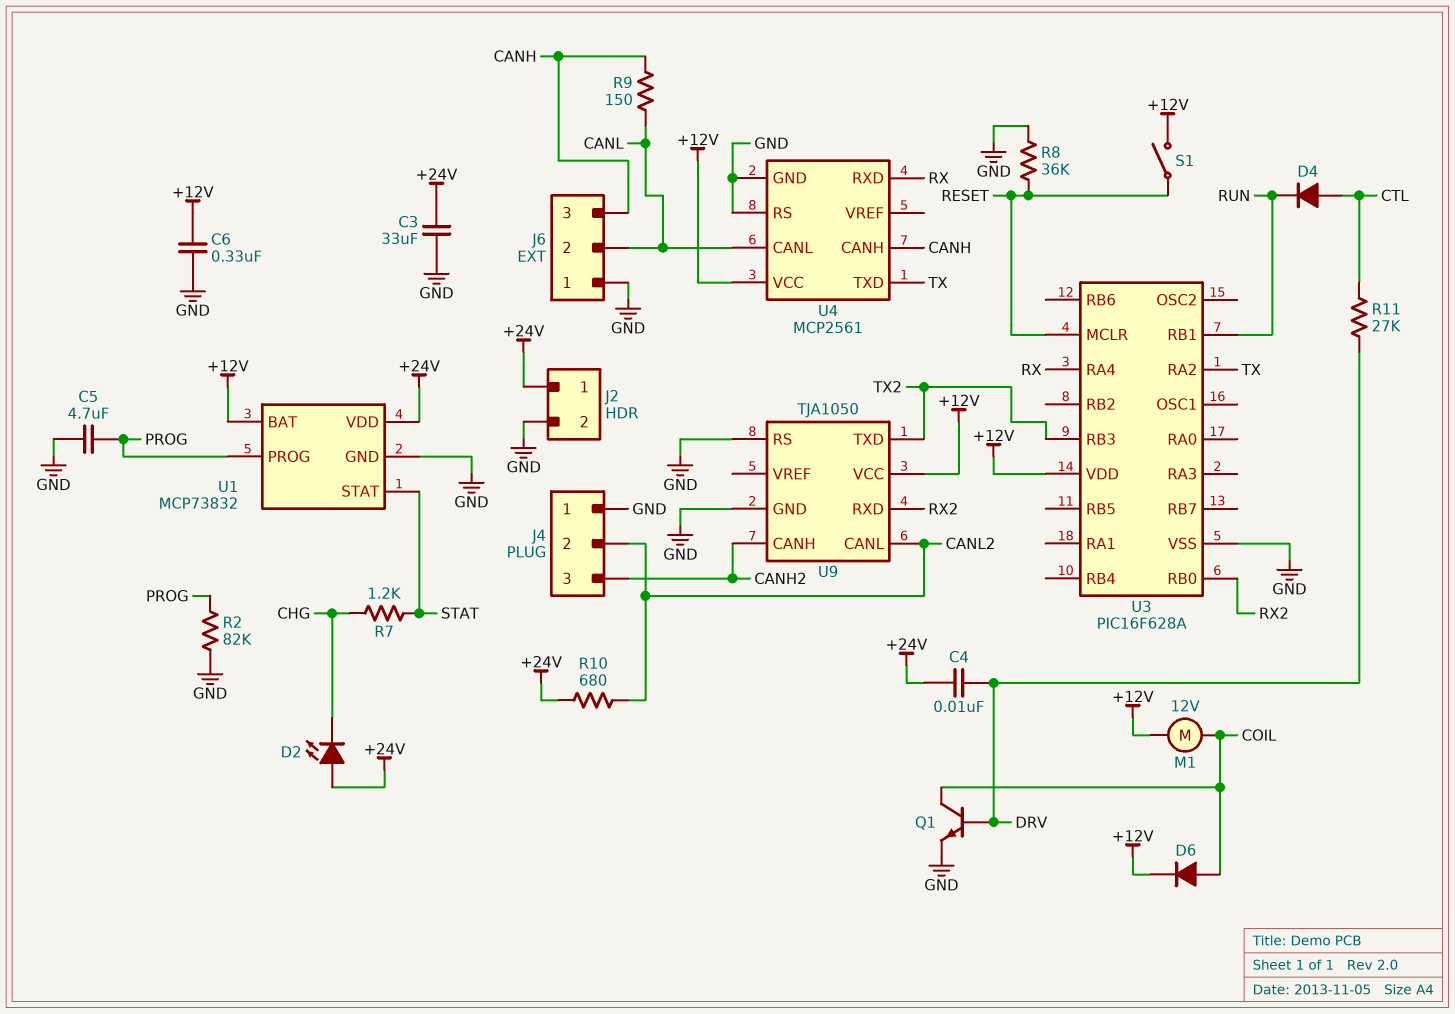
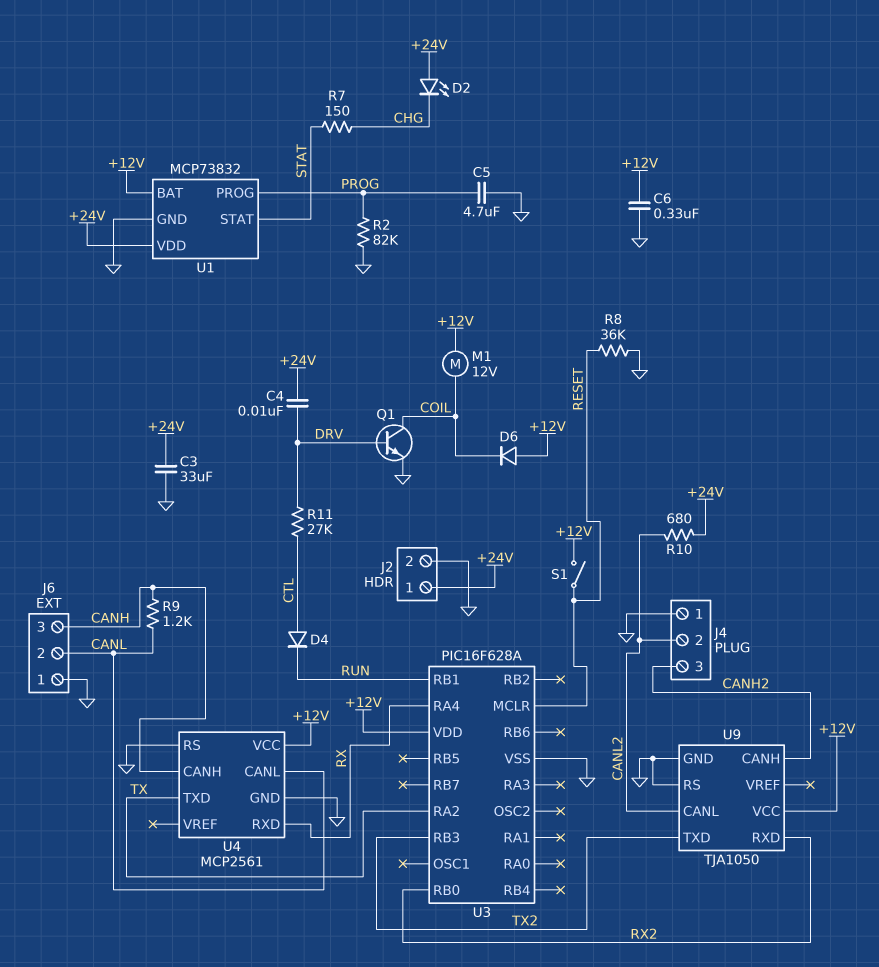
D6: diode (A COIL, K +12V) -> diode (A +12V, K COIL)
R7: 1.2k (CHG, STAT) -> 150 (CHG, STAT)
R9: 150 (CANH, CANL) -> 1.2k (CANH, CANL)

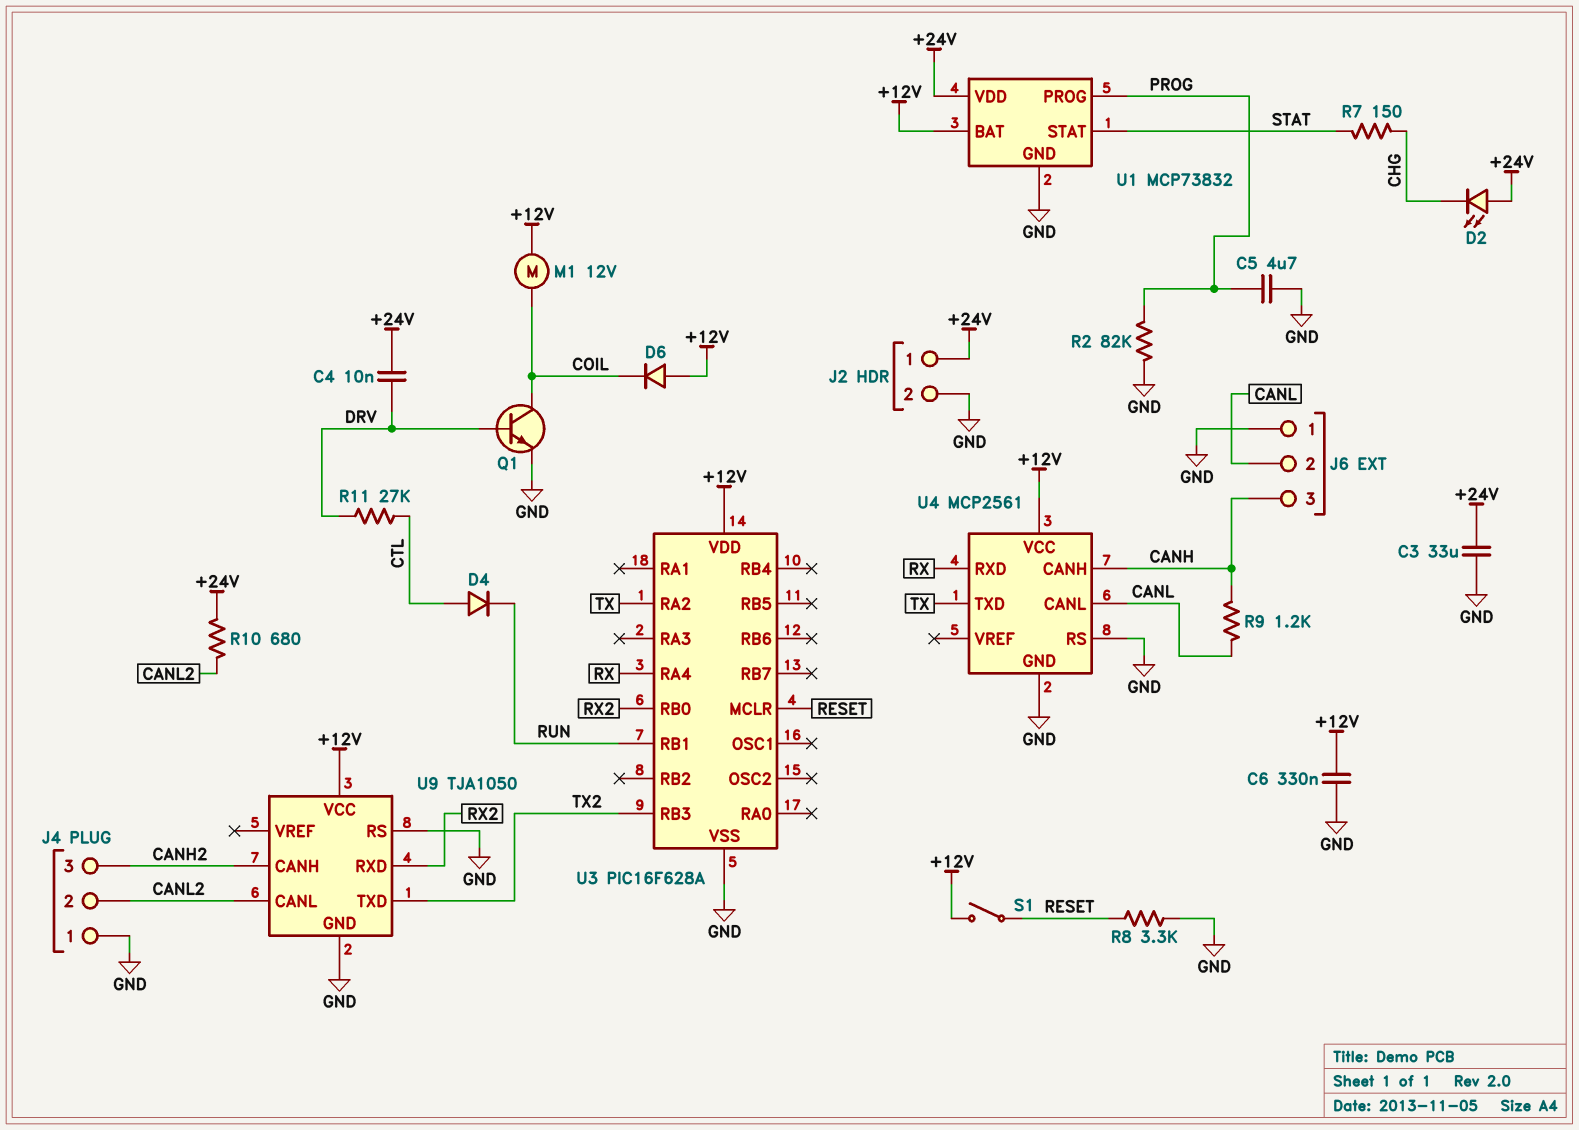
R8: 36k (GND, RESET) -> 3.3k (GND, RESET)

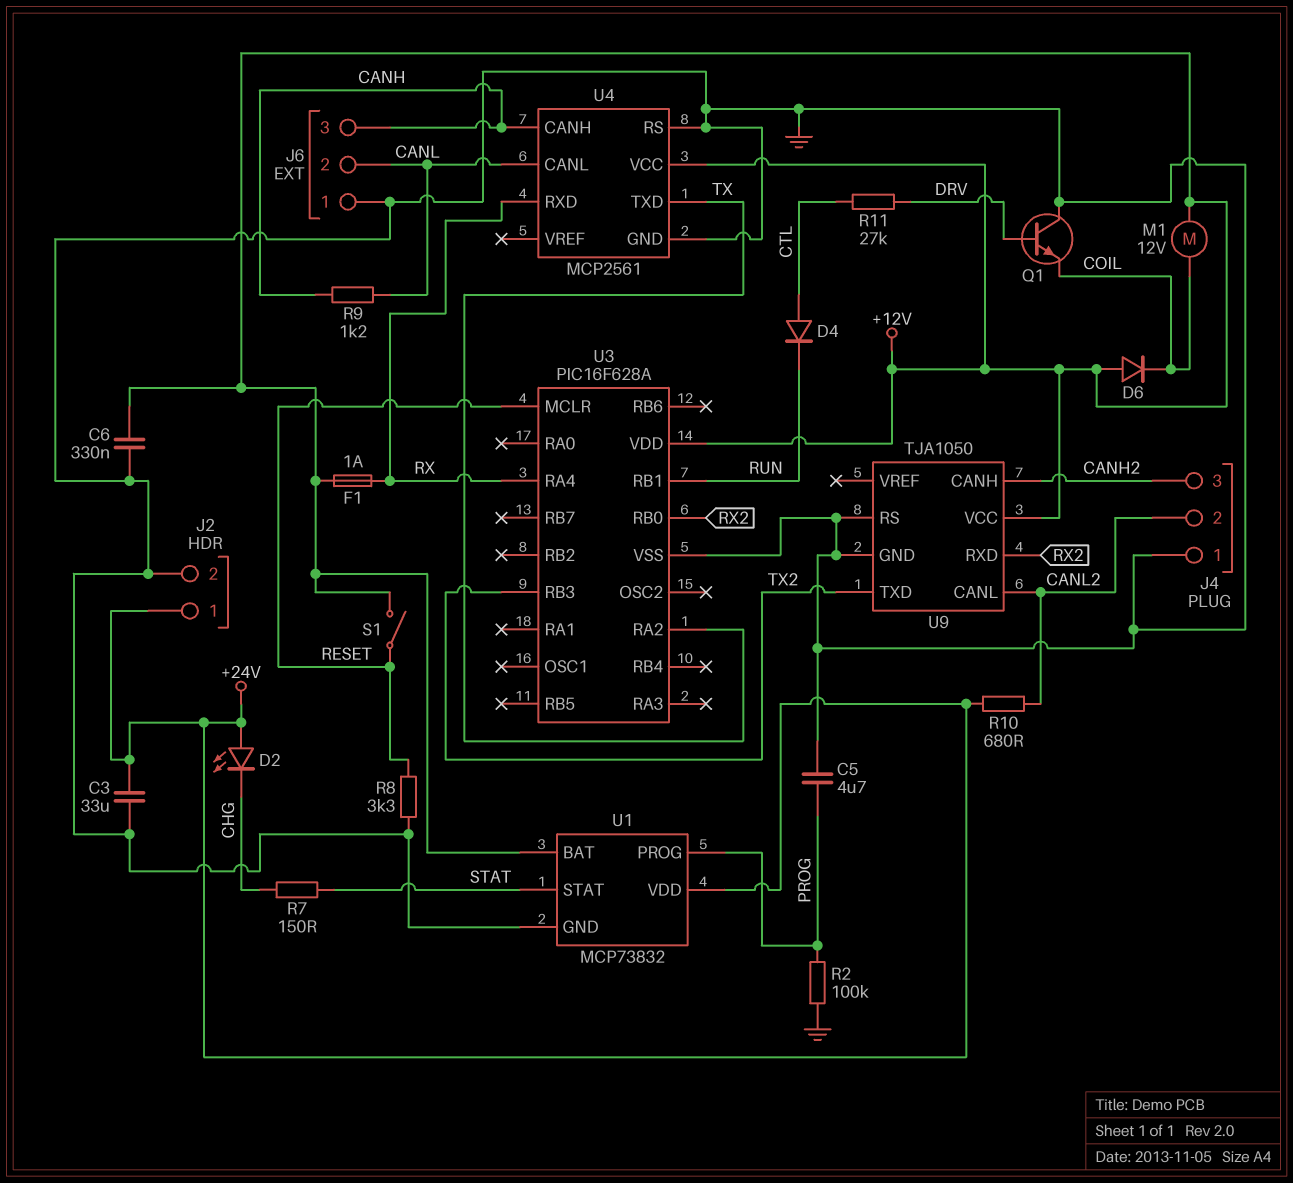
C4: 10nF (+24V, DRV) -> none
F1: none -> 1A (+12V, RX)
Q1: NPN (B DRV, C COIL, E GND) -> NPN (B DRV, C GND, E COIL)
R2: 82k (GND, PROG) -> 100k (GND, PROG)

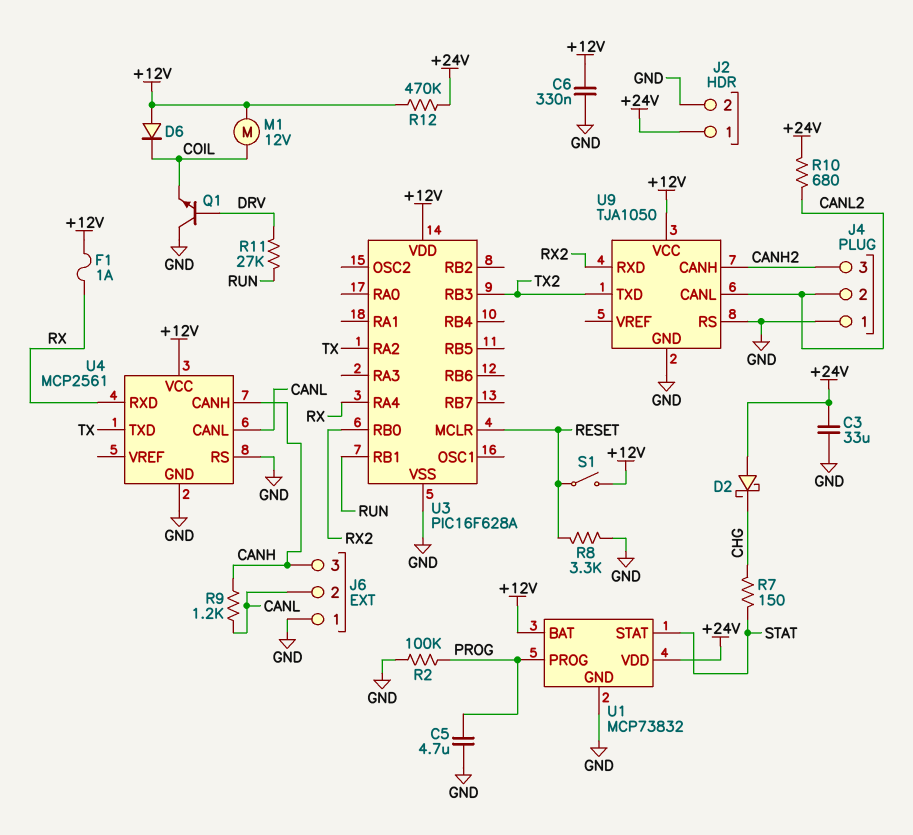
D2: LED (A +24V, K CHG) -> schottky (A +24V, K CHG)
D4: diode (A CTL, K RUN) -> none
R11: 27k (CTL, DRV) -> 27k (DRV, RUN)
R12: none -> 470k (+12V, +24V)

